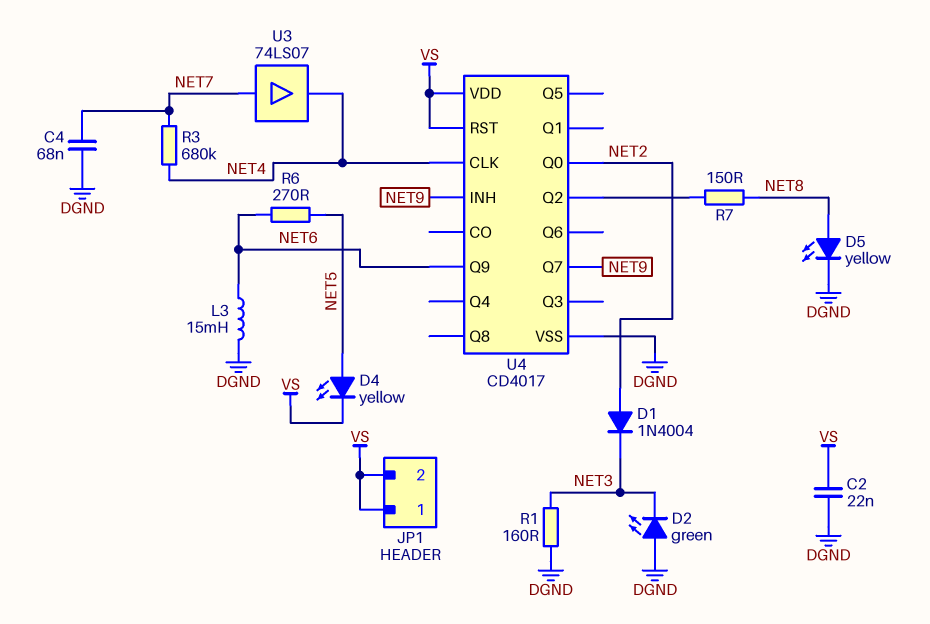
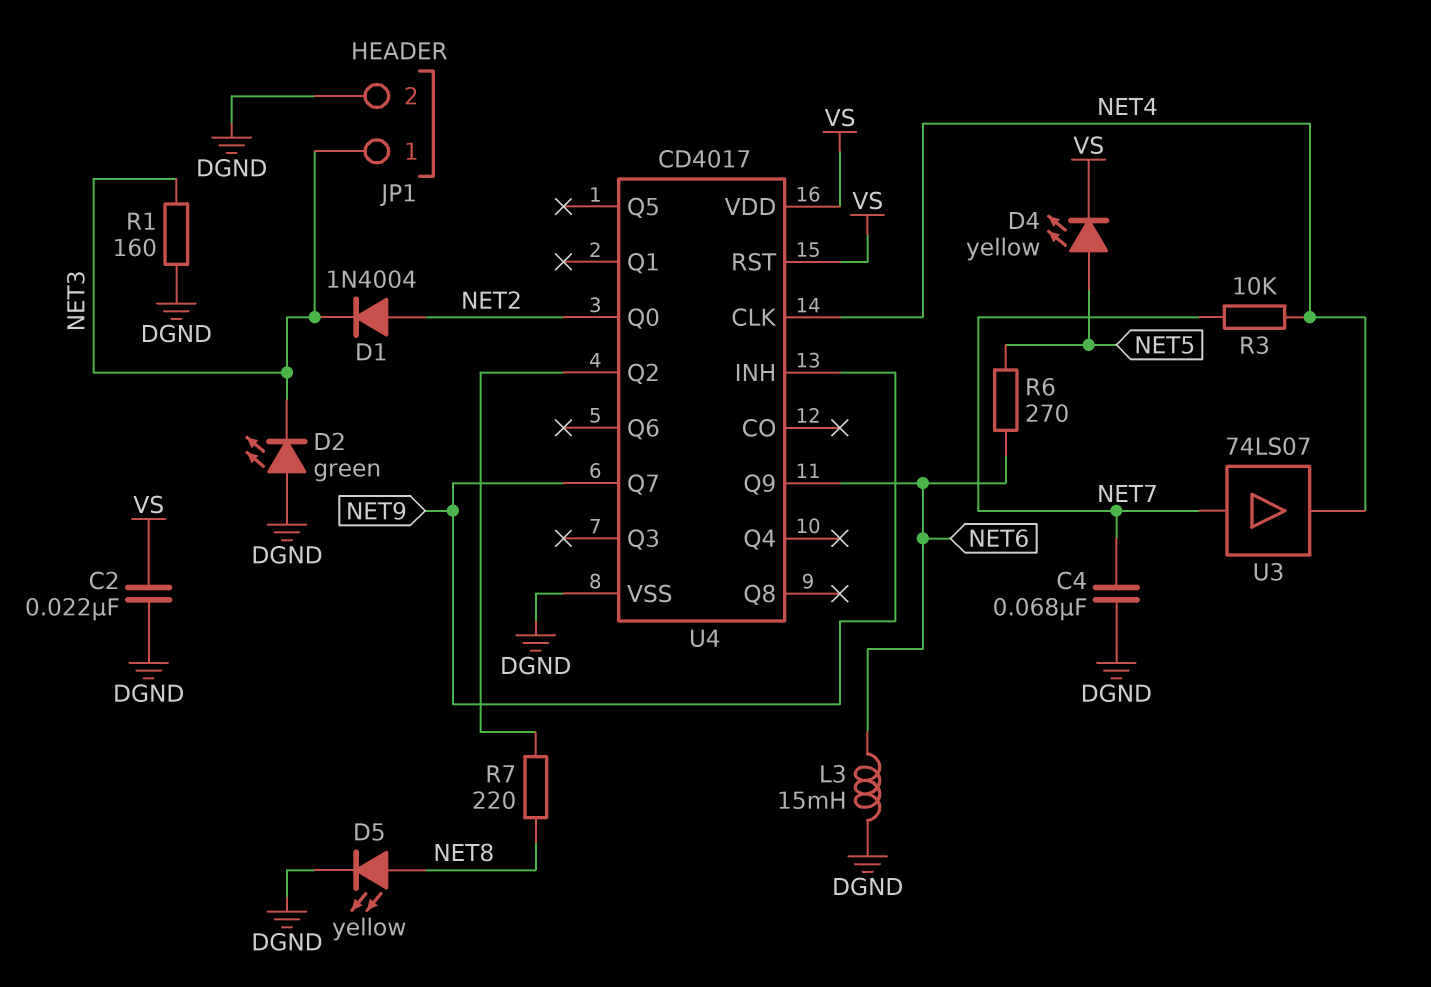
JP1 pin 1: VS -> NET3
JP1 pin 2: VS -> DGND
R3: 680k (NET4, NET7) -> 10k (NET4, NET7)
R7: 150 (NET8, U4/Q2) -> 220 (NET8, U4/Q2)

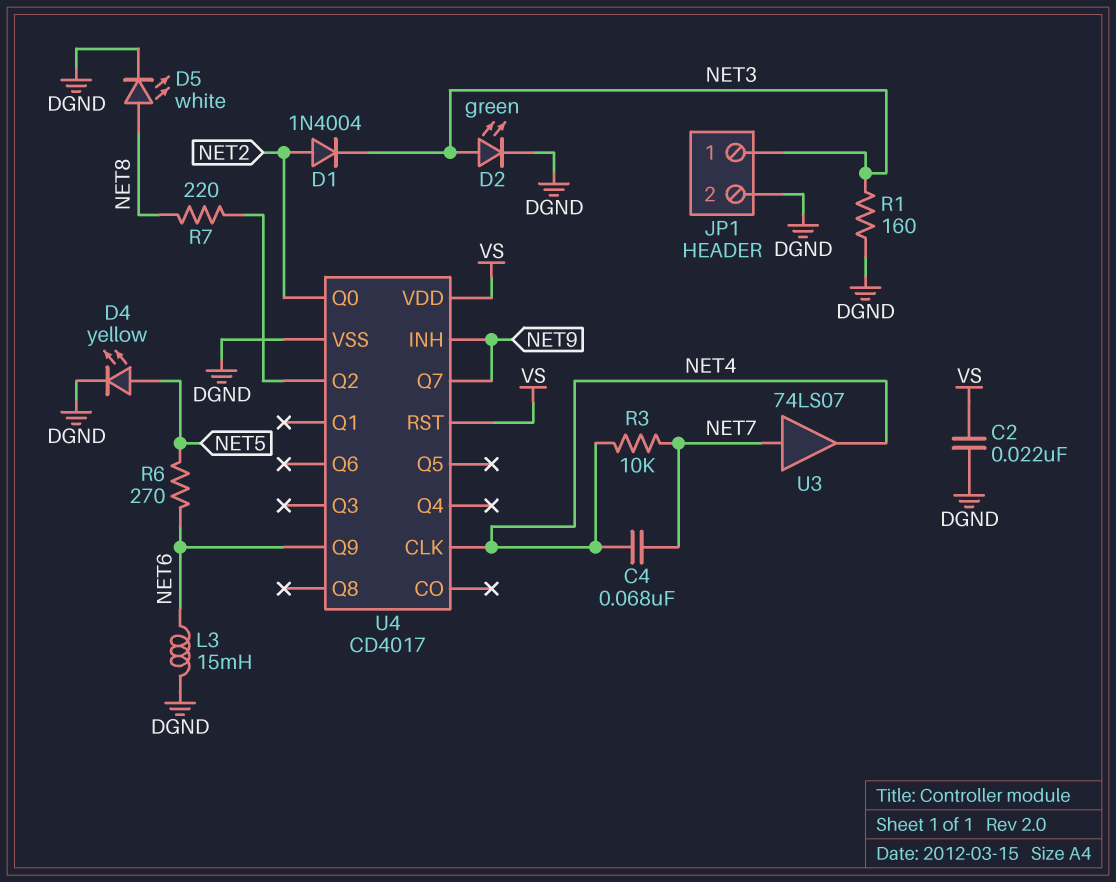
C4: 68nF (DGND, NET7) -> 68nF (NET4, NET7)
D2: LED green (A DGND, K NET3) -> LED green (A NET3, K DGND)
D4: LED yellow (A NET5, K VS) -> LED yellow (A NET5, K DGND)
D5: LED yellow (A NET8, K DGND) -> LED white (A NET8, K DGND)

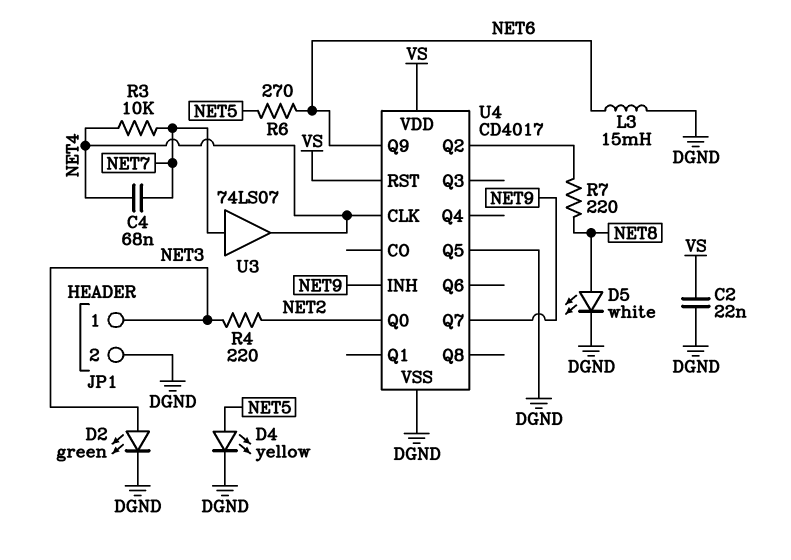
D1: diode 1N4004 (A NET2, K NET3) -> none
R1: 160 (DGND, NET3) -> none
R4: none -> 220 (NET2, NET3)
U4 pin Q5: none -> DGND

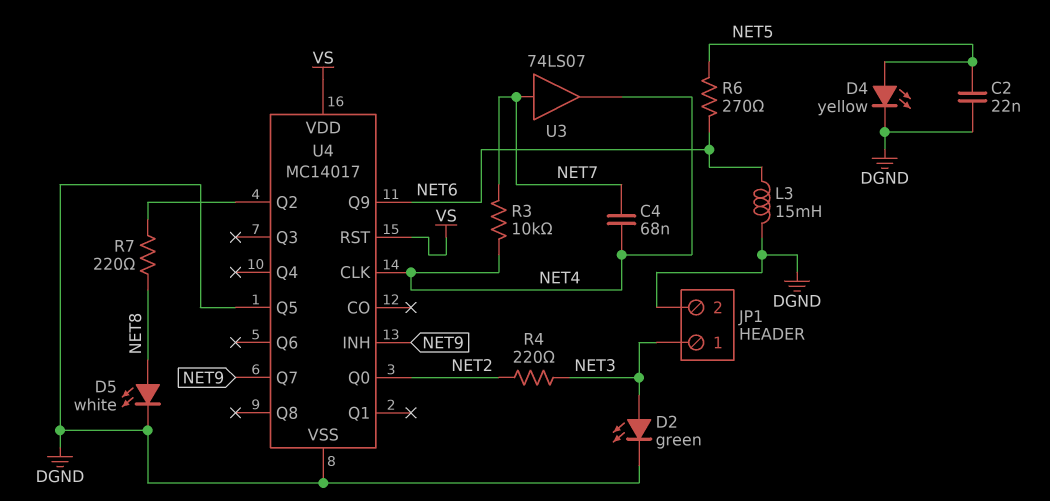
C2: 22nF (DGND, VS) -> 22nF (DGND, NET5)
U4: CD4017 -> MC14017

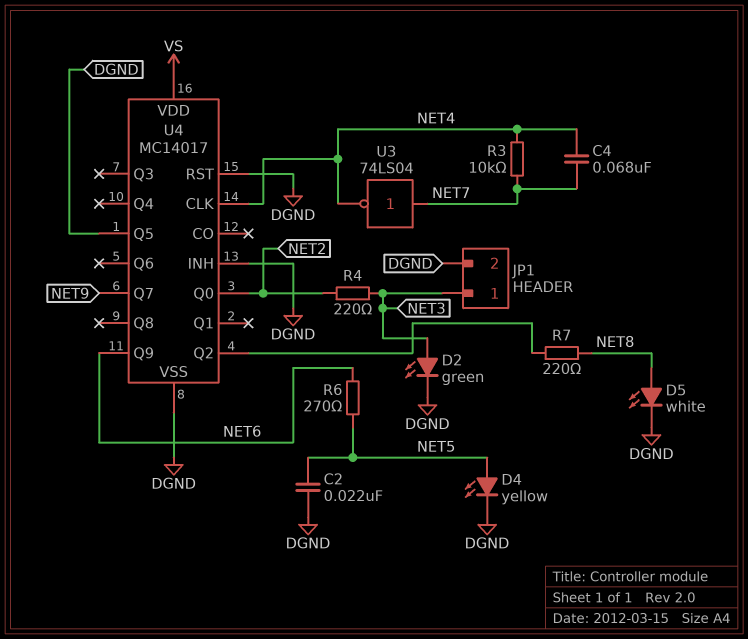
L3: 15mH (DGND, NET6) -> none
U3: buffer 74LS07 (in NET7, out NET4) -> NOT 74LS04 (in NET7, out NET4)
U4 pin INH: NET9 -> DGND
U4 pin RST: VS -> DGND

